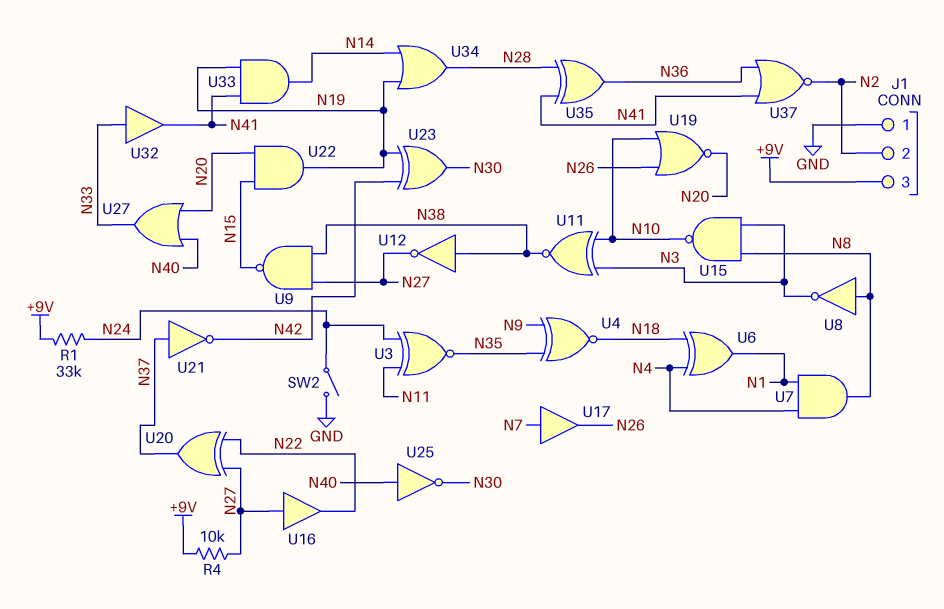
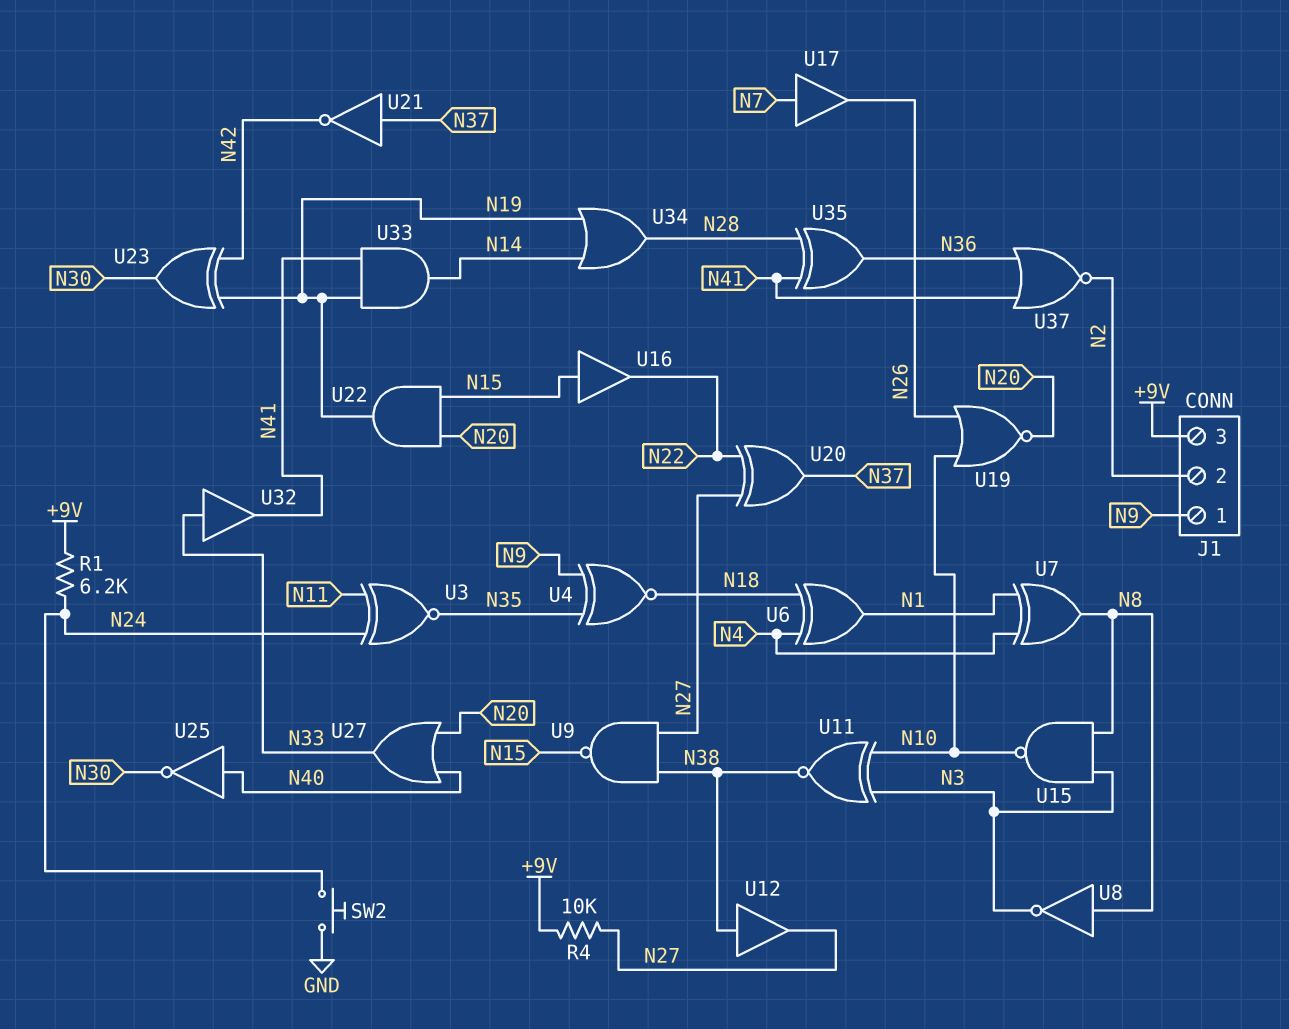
J1 pin 1: GND -> N9
R1: 33k (+9V, N24) -> 6.2k (+9V, N24)
SW2: switch (GND, N24) -> button (GND, N24)
U7: AND (in N1, in N4, out N8) -> XOR (in N1, in N4, out N8)
U12: NOT (in N38, out N27) -> buffer (in N38, out N27)
U16: buffer (in N27, out N22) -> buffer (in N15, out N22)

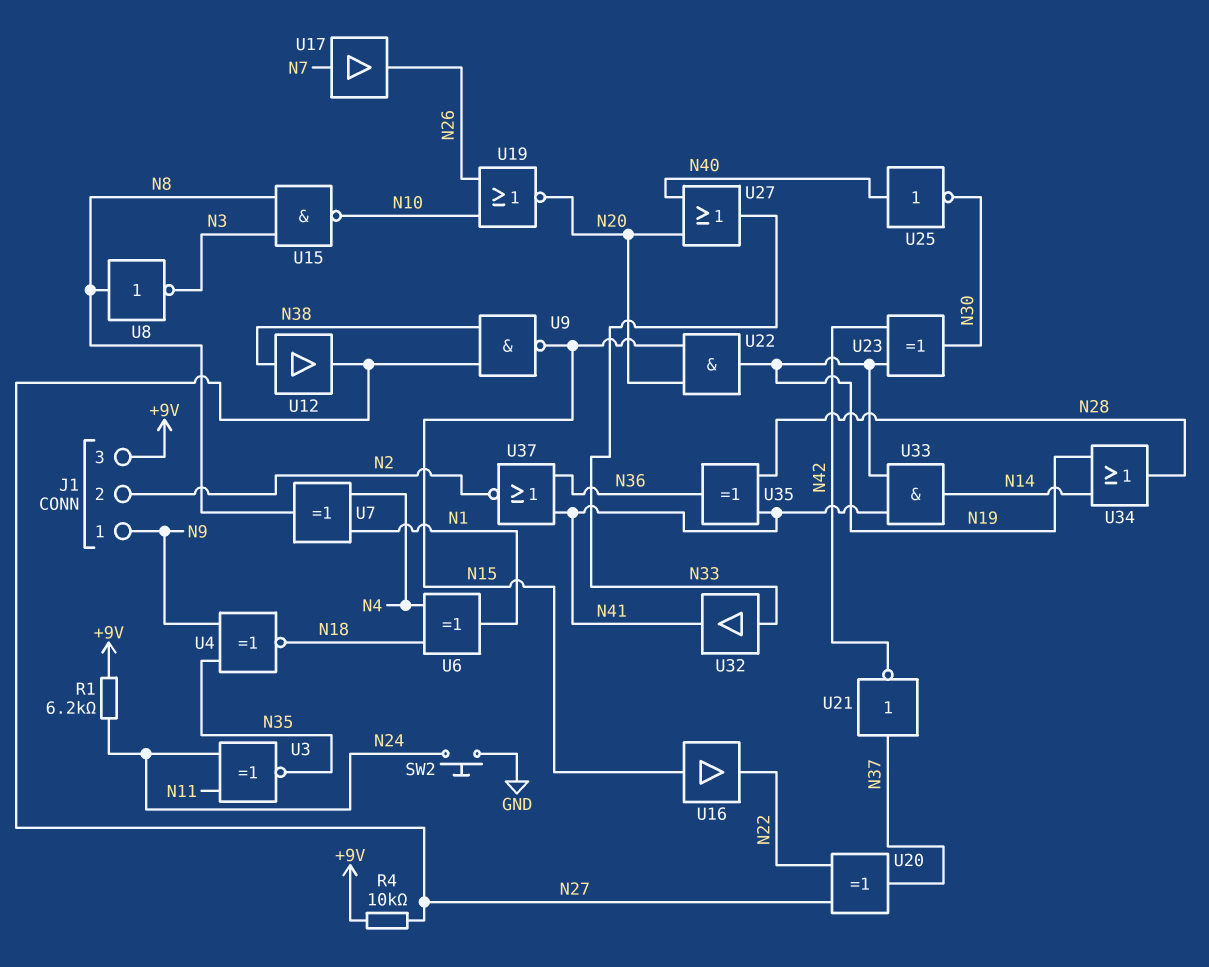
U11: XNOR (in N3, in N10, out N38) -> none

